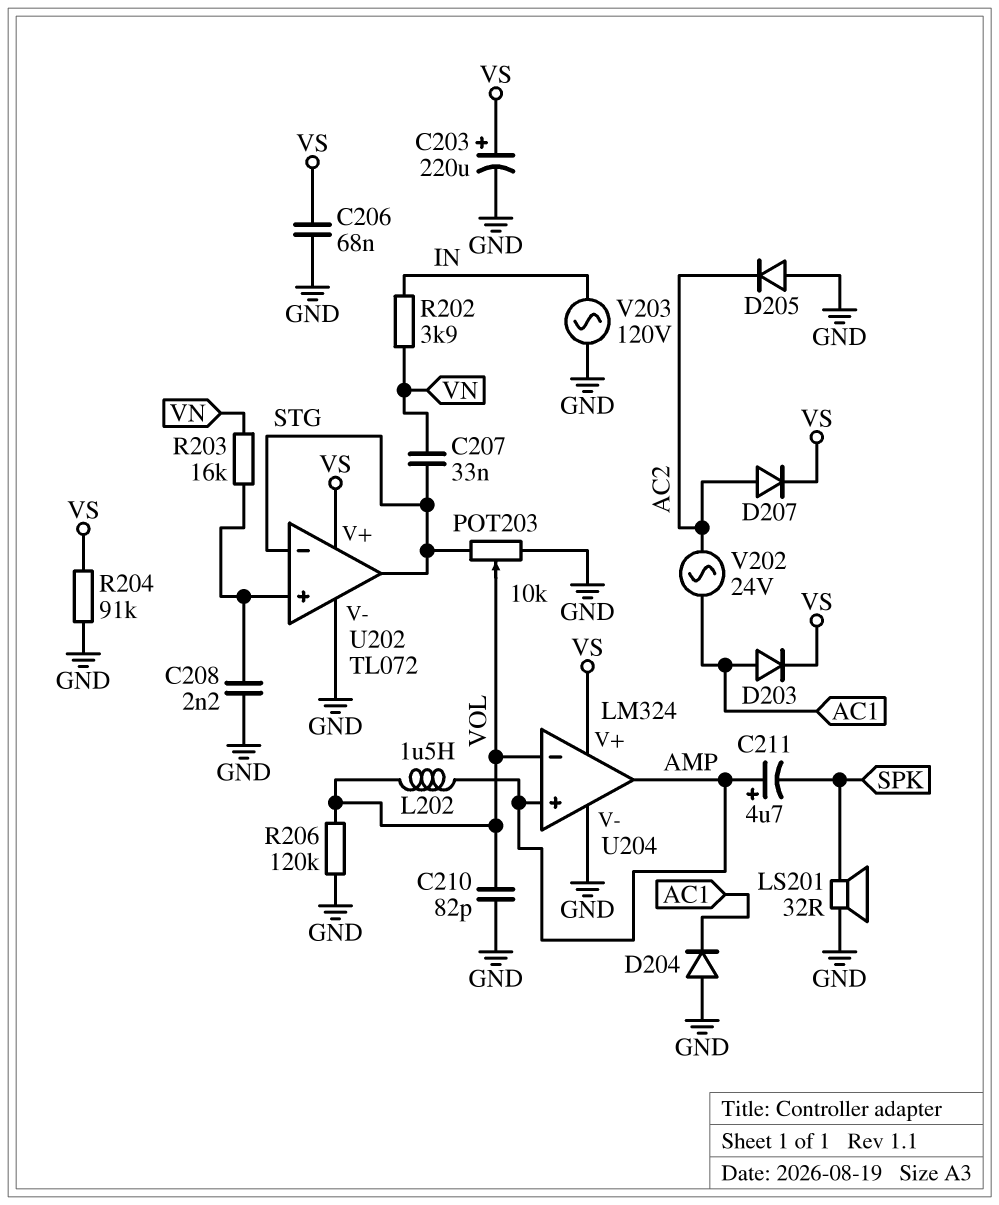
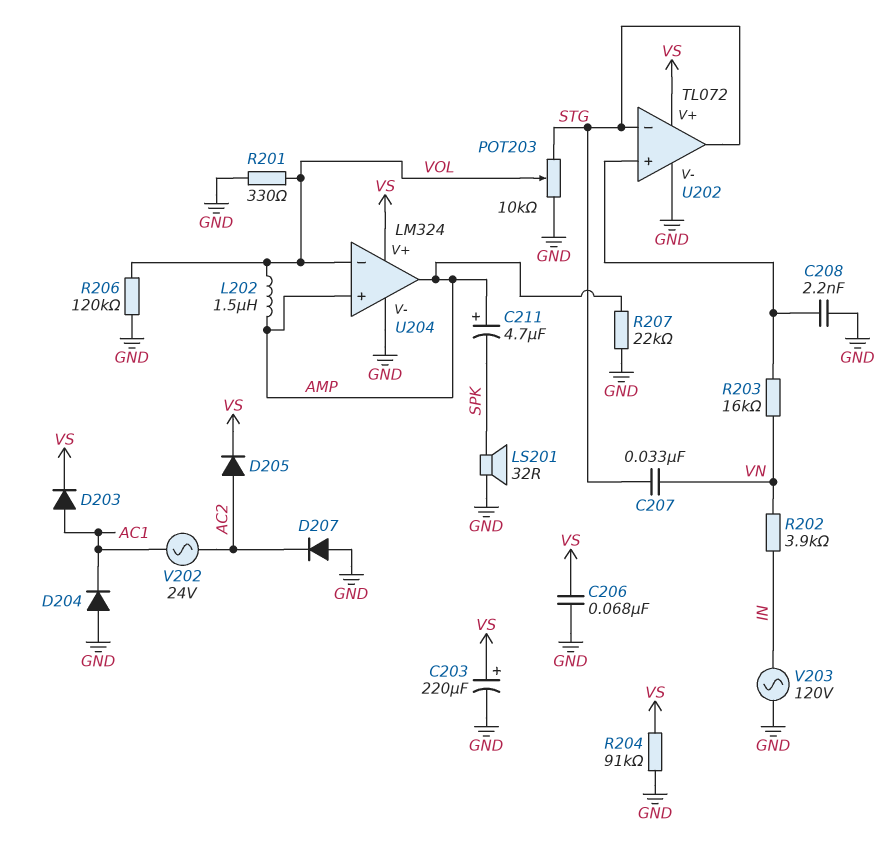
C210: 82pF (GND, VOL) -> none
D205: diode (A GND, K AC2) -> diode (A AC2, K VS)
D207: diode (A AC2, K VS) -> diode (A GND, K AC2)
R201: none -> 330 (GND, VOL)
R207: none -> 22k (AMP, GND)

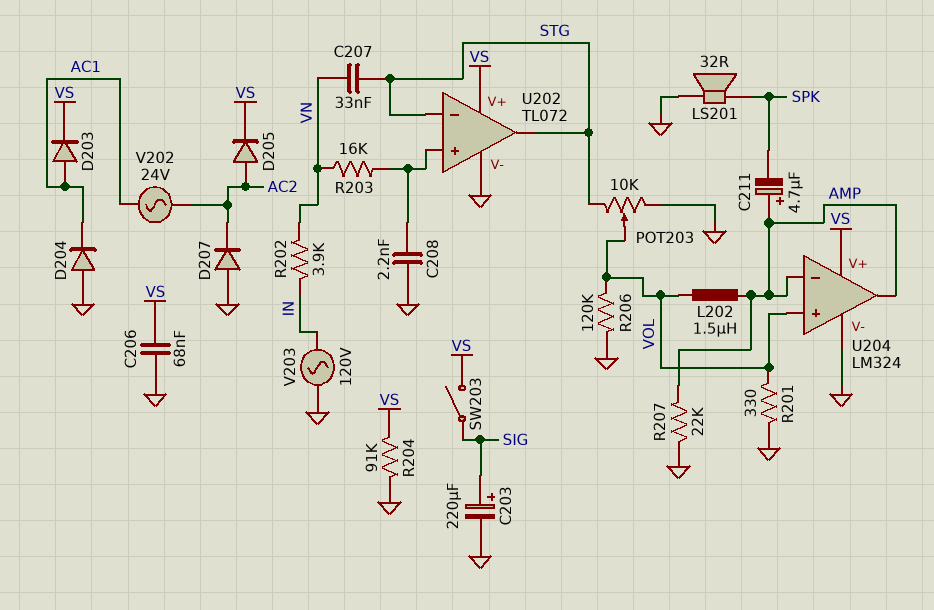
C203: 220uF (plus VS, minus GND) -> 220uF (plus SIG, minus GND)
SW203: none -> switch (SIG, VS)
U204 pin in+: AMP -> VOL
U204 pin in-: VOL -> AMP

